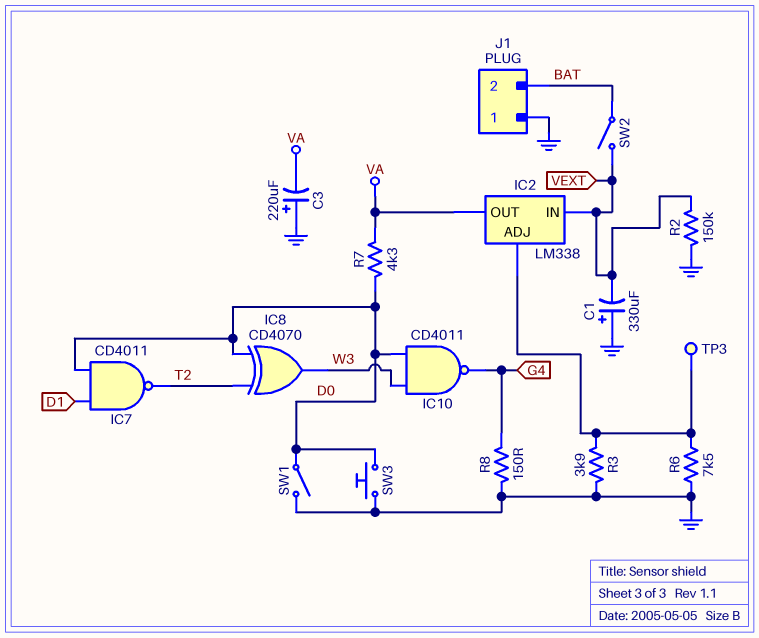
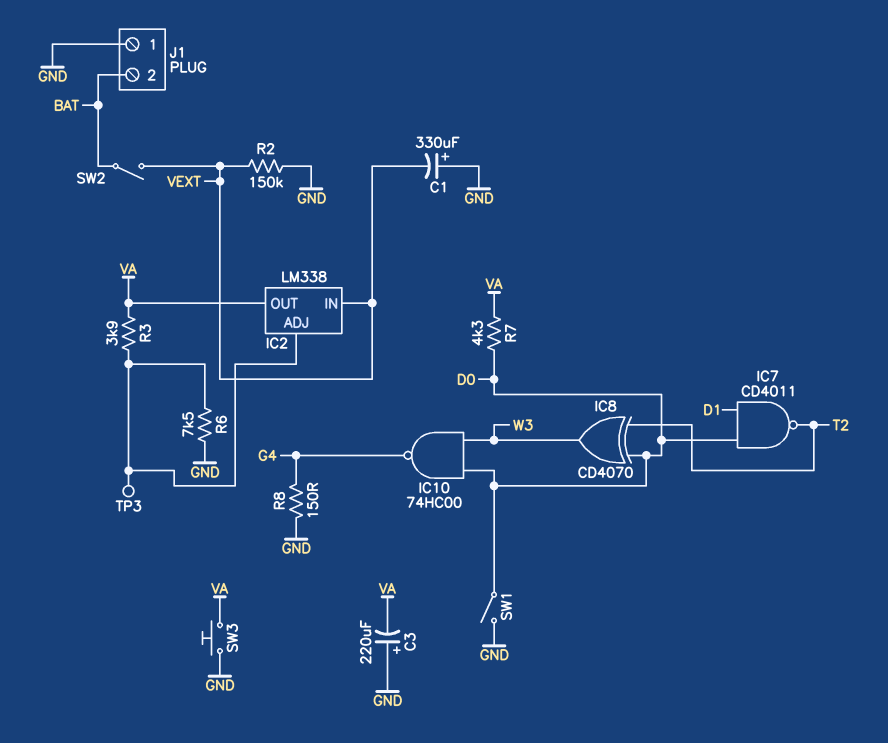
IC10: NAND CD4011 (in D0, in W3, out G4) -> NAND 74HC00 (in D0, in W3, out G4)
R3: 3.9k (GND, IC2/ADJ) -> 3.9k (IC2/ADJ, VA)
SW3: button (D0, GND) -> button (GND, VA)

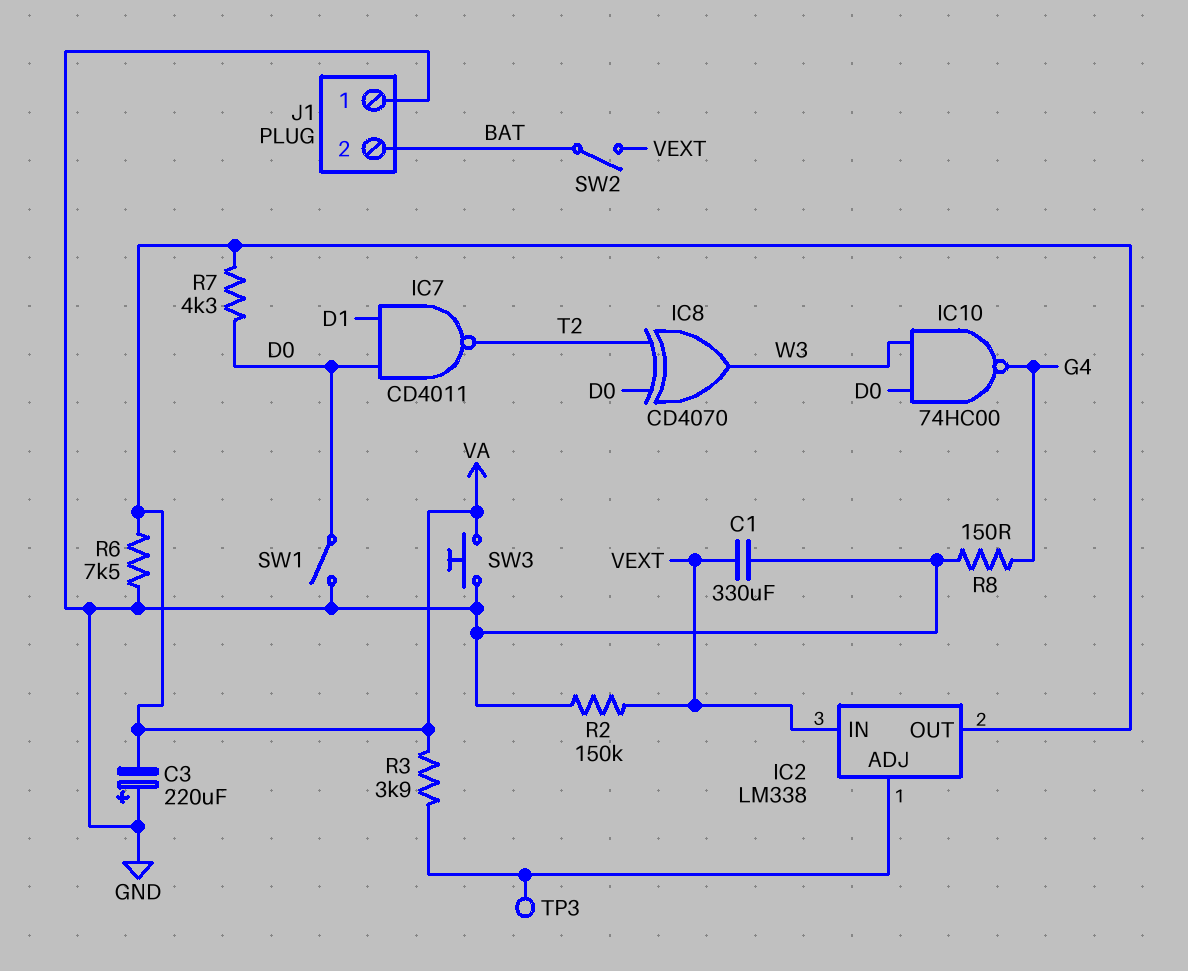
C1: 330uF (plus GND, minus VEXT) -> 330uF (GND, VEXT)
R6: 7.5k (GND, IC2/ADJ) -> 7.5k (GND, VA)

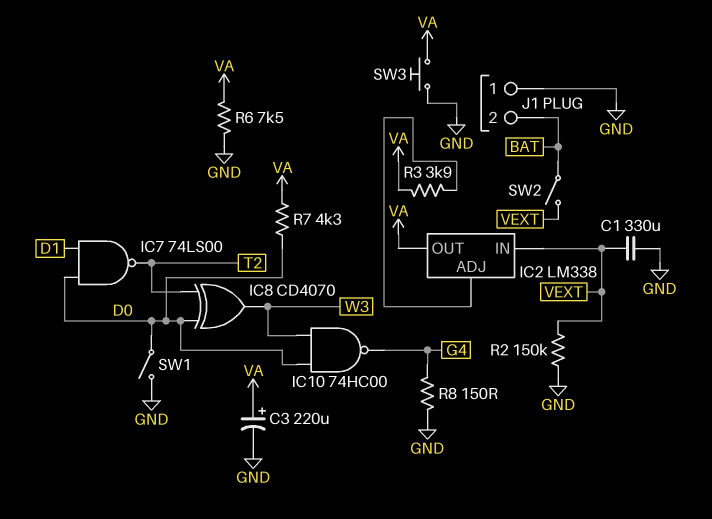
C3: 220uF (plus GND, minus VA) -> 220uF (plus VA, minus GND)
IC7: NAND CD4011 (in D0, in D1, out T2) -> NAND 74LS00 (in D0, in D1, out T2)
TP3: test point (IC2/ADJ) -> none

